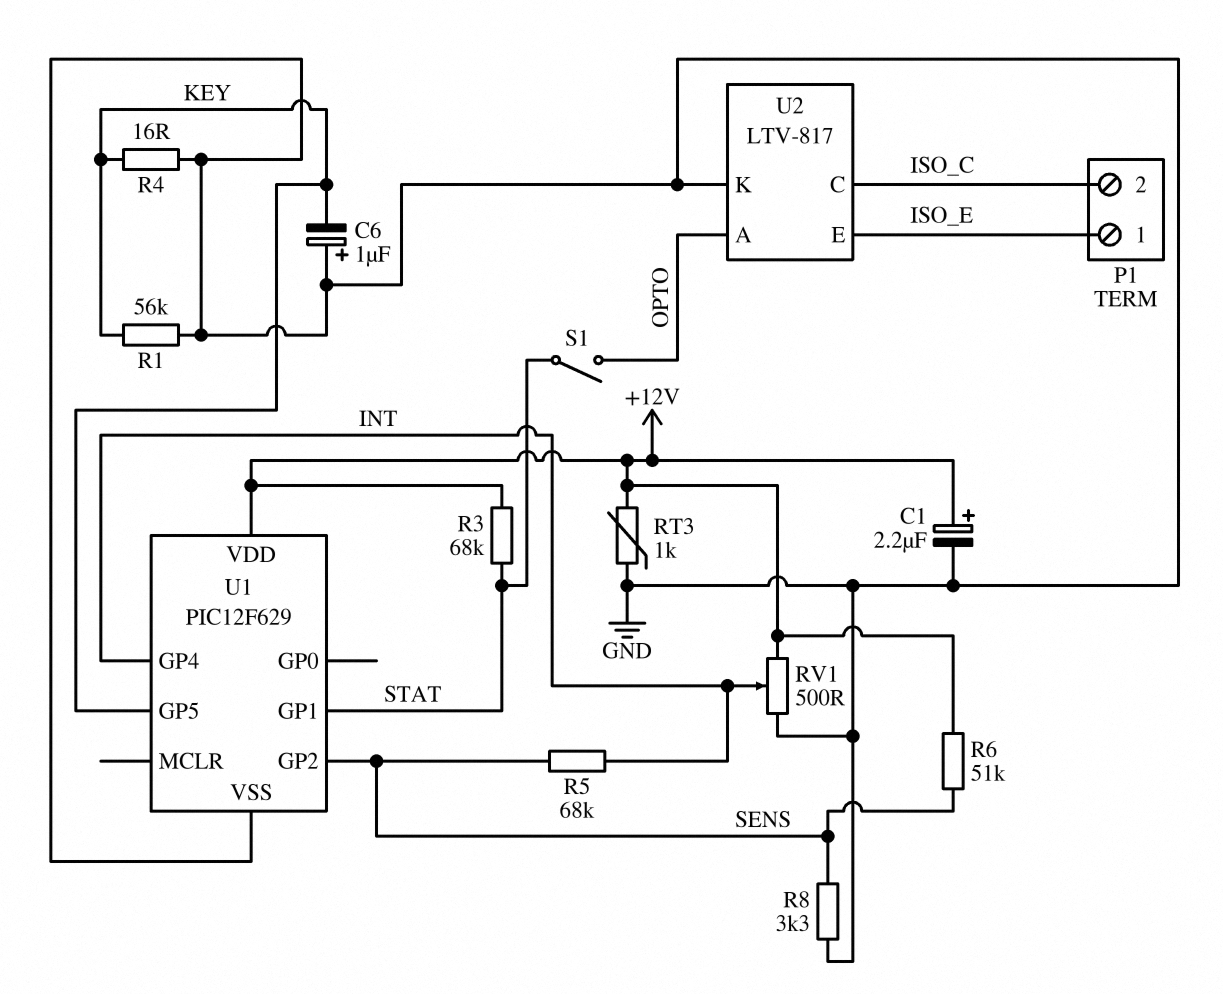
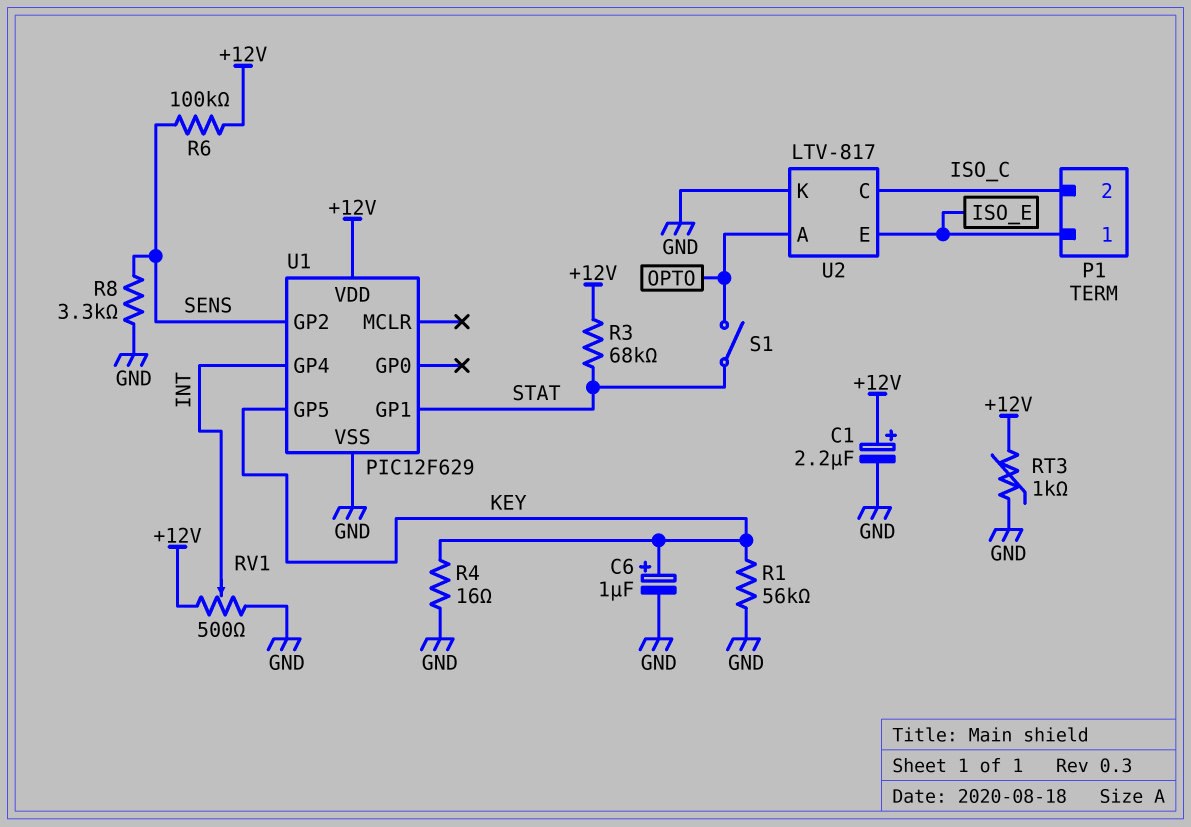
C6: 1uF (plus GND, minus KEY) -> 1uF (plus KEY, minus GND)
R5: 68k (INT, SENS) -> none
R6: 51k (+12V, SENS) -> 100k (+12V, SENS)

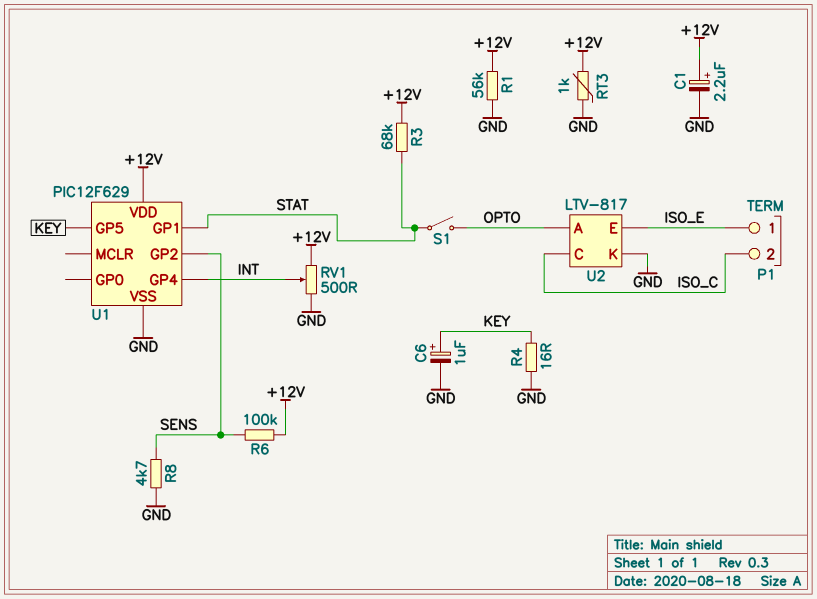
R1: 56k (GND, KEY) -> 56k (+12V, GND)
R8: 3.3k (GND, SENS) -> 4.7k (GND, SENS)

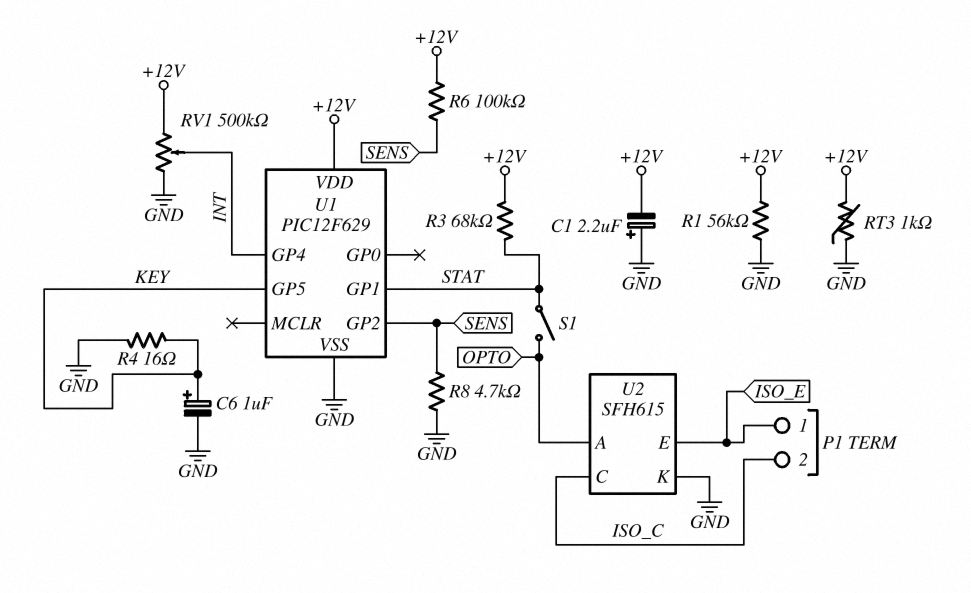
C1: 2.2uF (plus +12V, minus GND) -> 2.2uF (plus GND, minus +12V)
RV1: 500 (+12V, GND, wiper INT) -> 500k (+12V, GND, wiper INT)
U2: LTV-817 -> SFH615

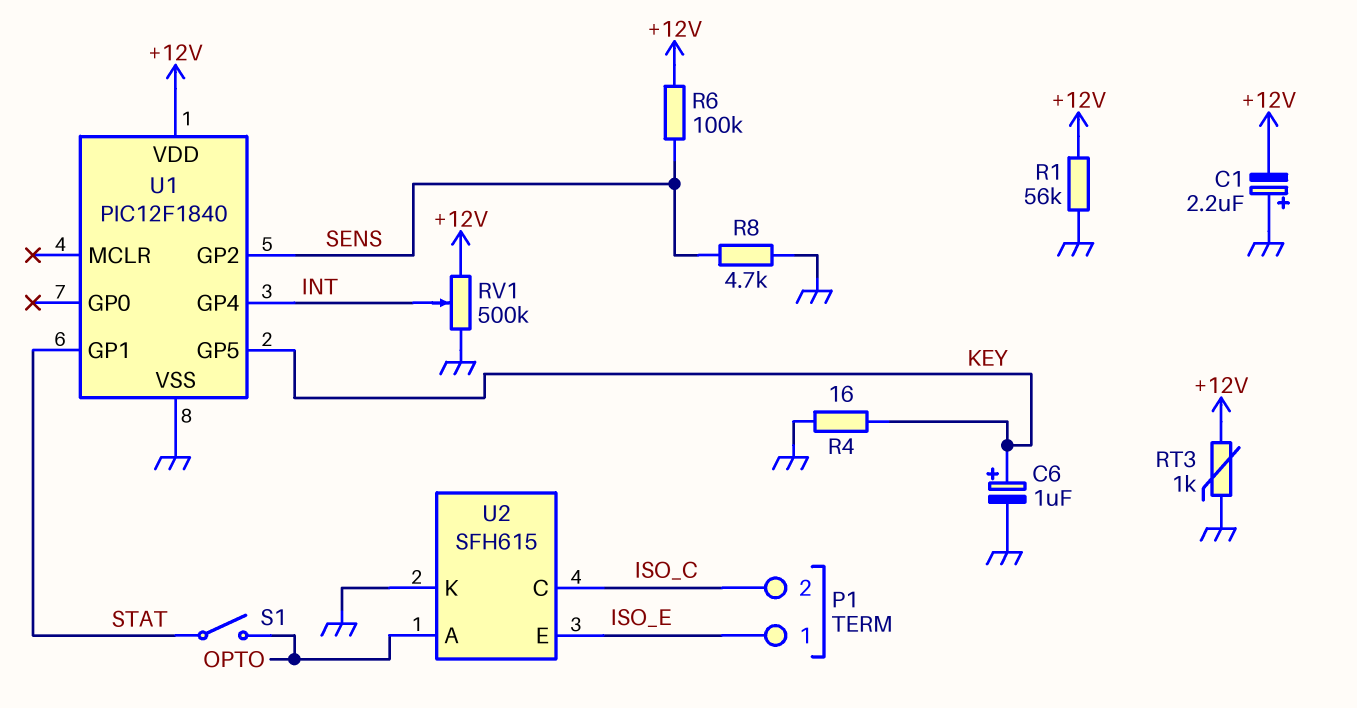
R3: 68k (+12V, STAT) -> none
U1: PIC12F629 -> PIC12F1840

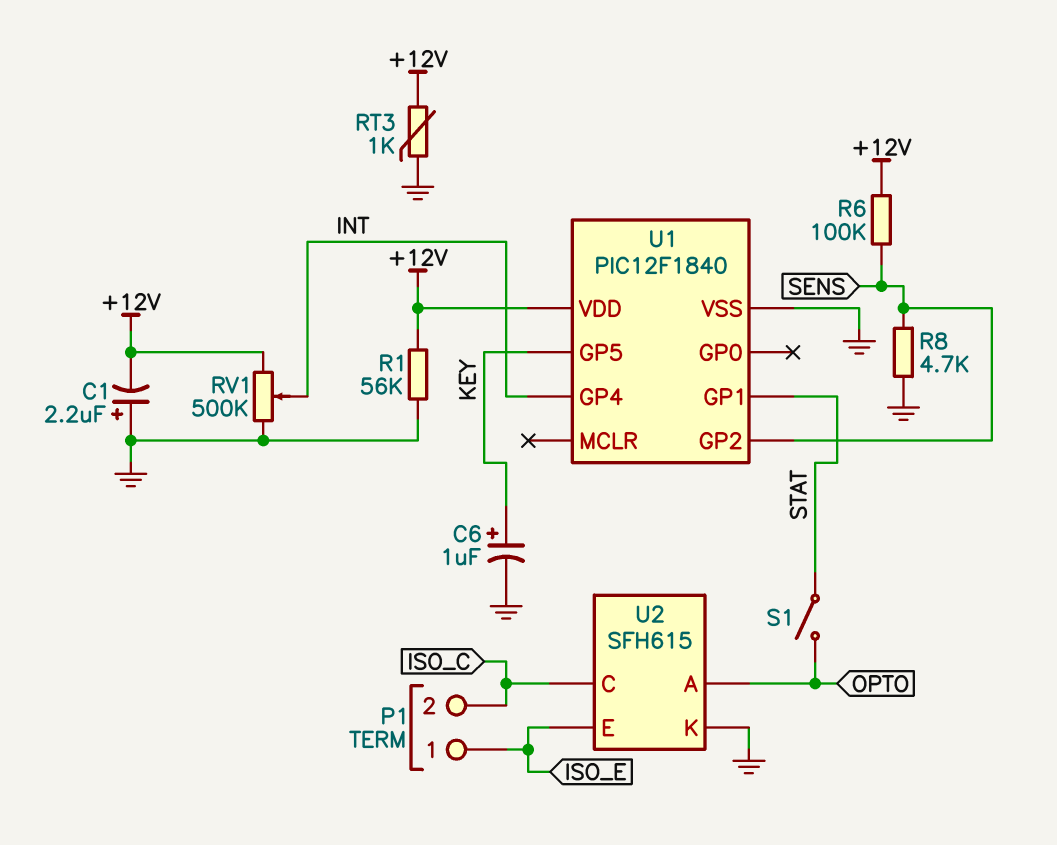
R4: 16 (GND, KEY) -> none

